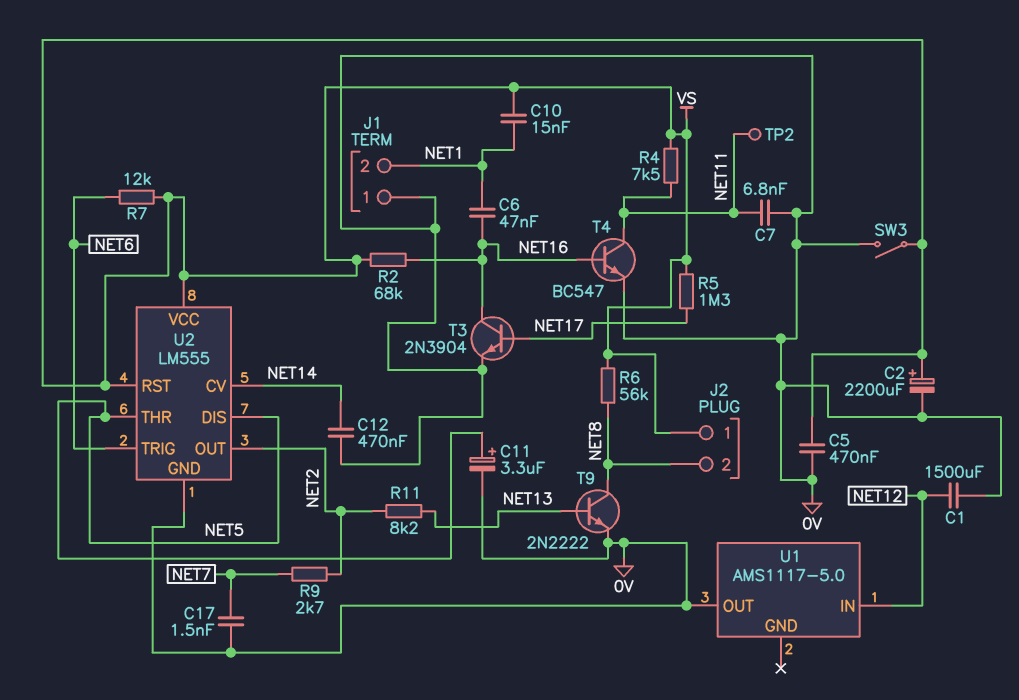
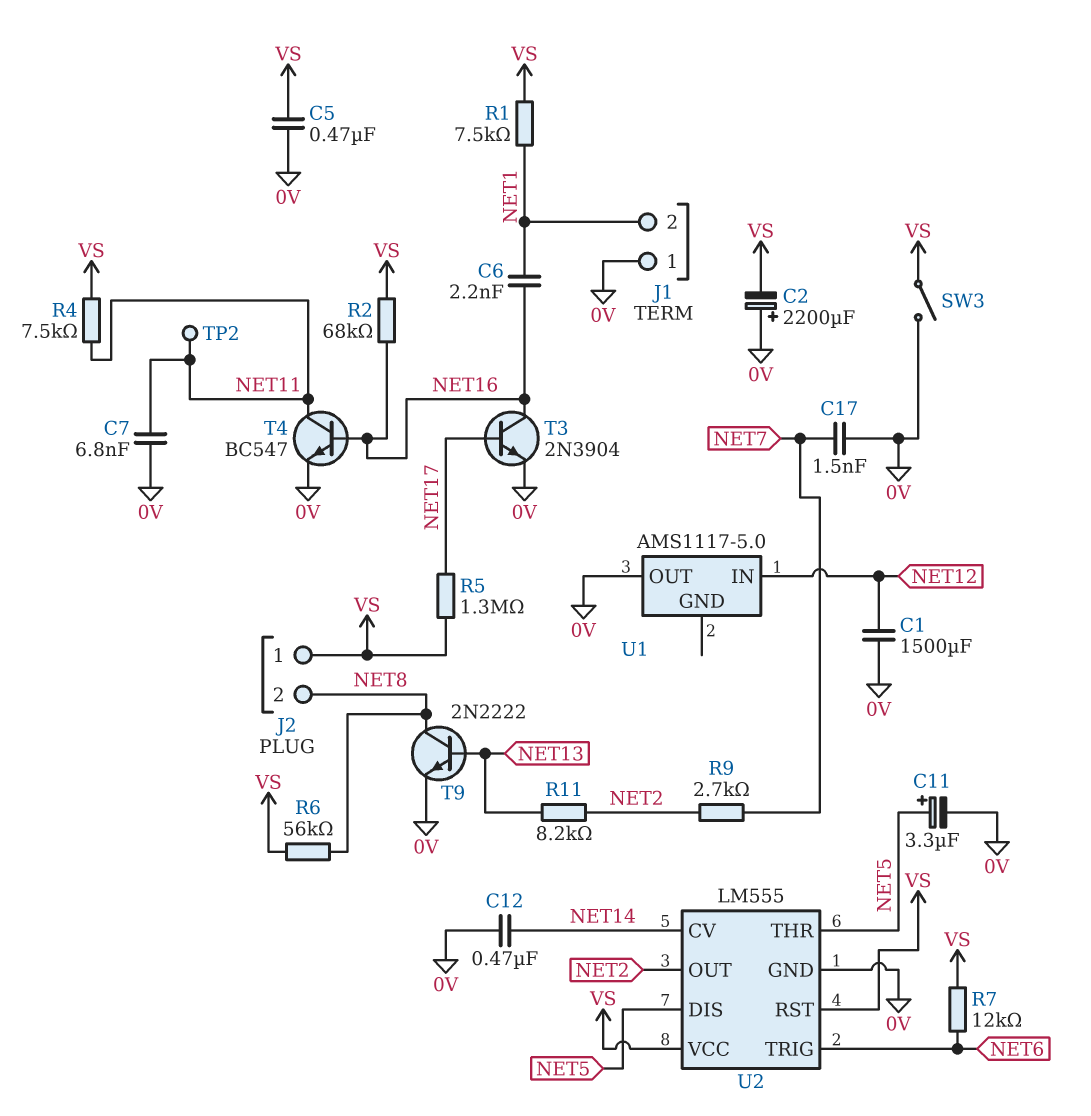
C2: 2200uF (plus VS, minus 0V) -> 2200uF (plus 0V, minus VS)
C6: 47nF (NET1, NET16) -> 2.2nF (NET1, NET16)
C10: 15nF (NET1, VS) -> none
R1: none -> 7.5k (NET1, VS)

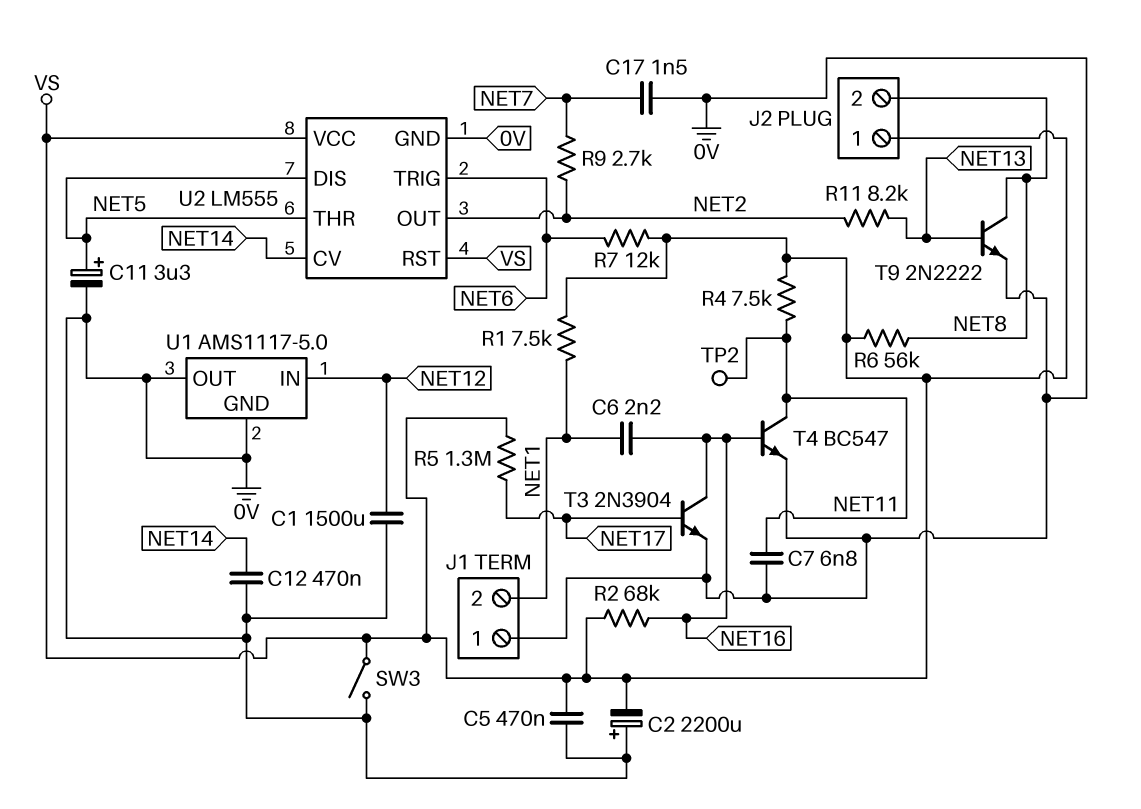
U1 pin GND: none -> 0V

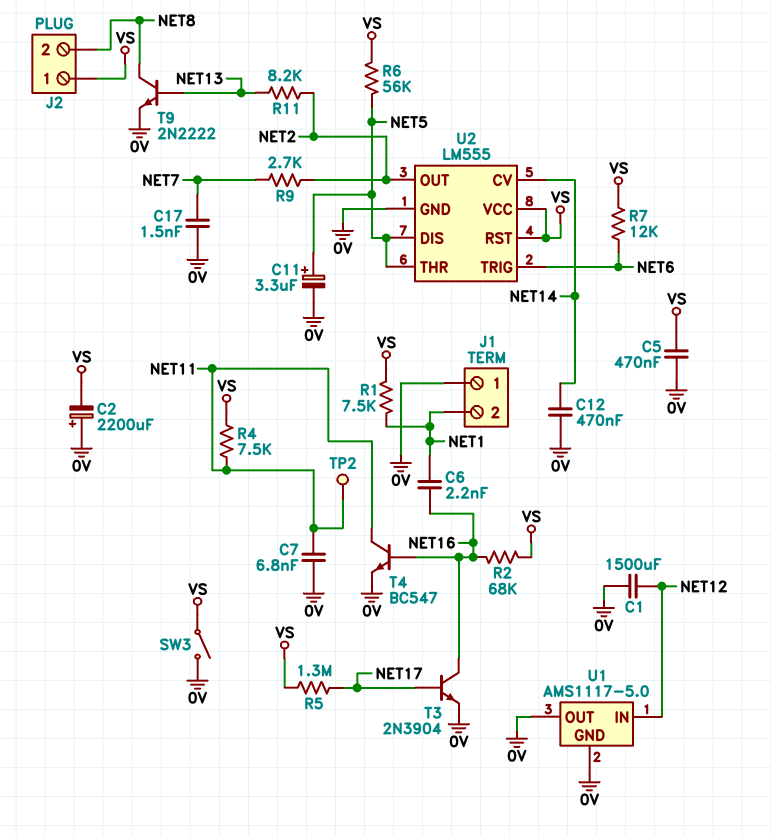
R6: 56k (NET8, VS) -> 56k (NET5, VS)

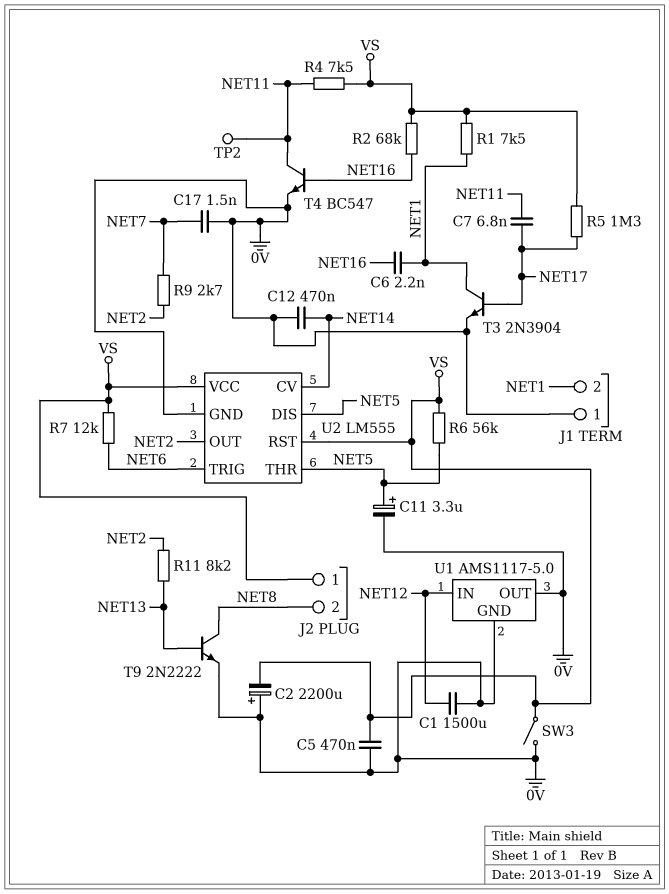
C7: 6.8nF (0V, NET11) -> 6.8nF (NET11, NET17)
T3: NPN 2N3904 (B NET17, C NET16, E 0V) -> NPN 2N3904 (B NET17, C NET1, E 0V)

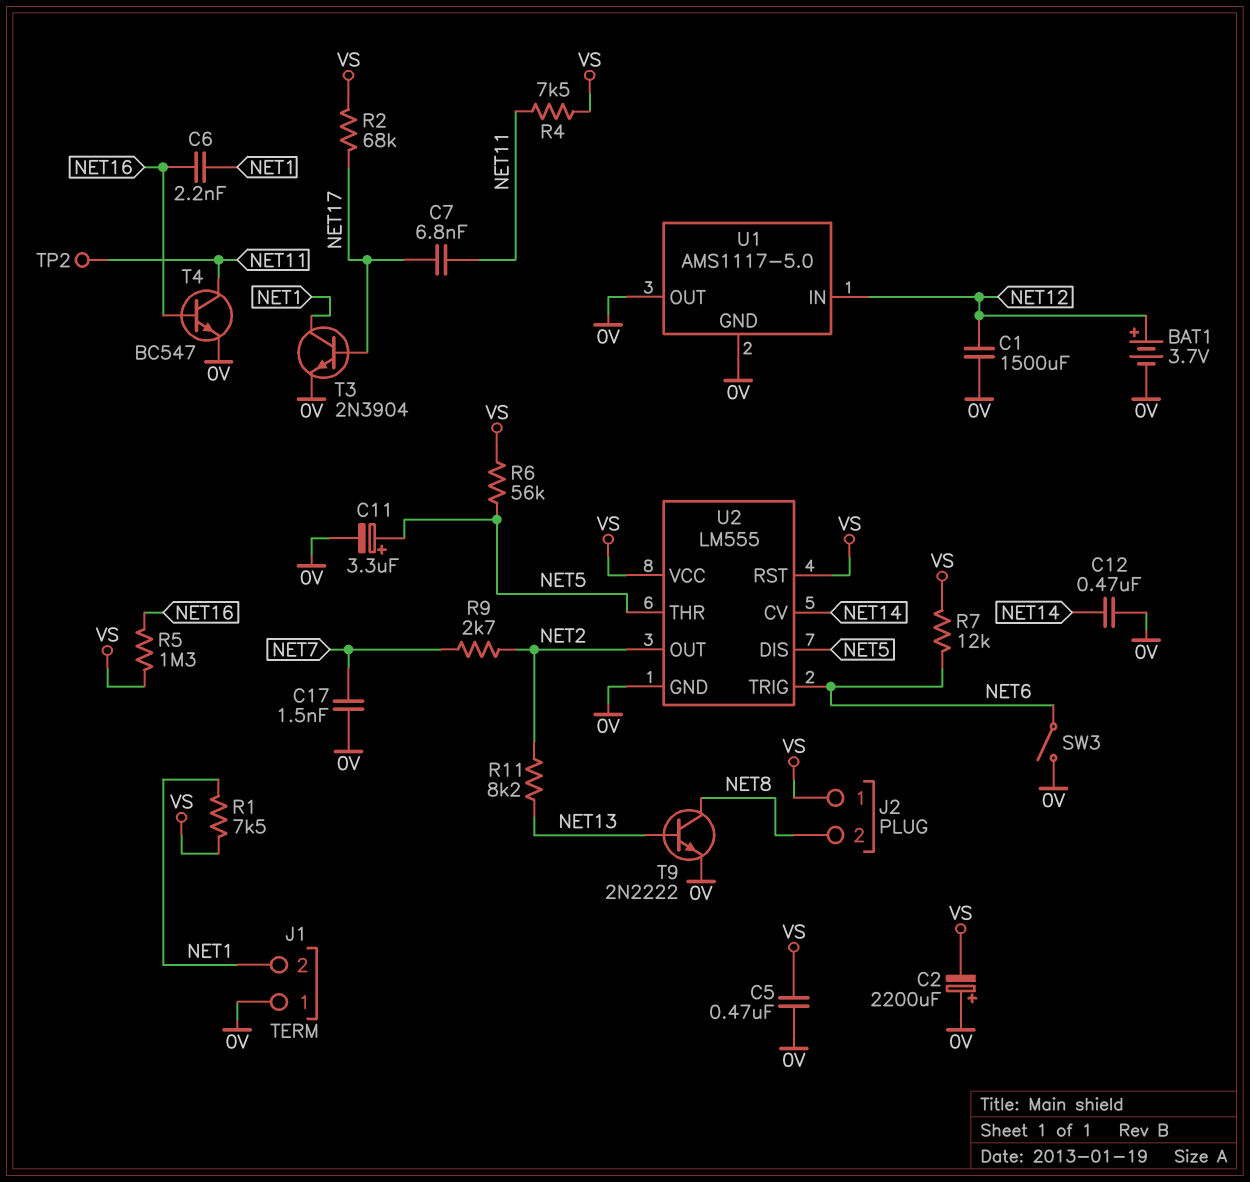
BAT1: none -> 3.7V (plus NET12, minus 0V)
R2: 68k (NET16, VS) -> 68k (NET17, VS)
R5: 1.3M (NET17, VS) -> 1.3M (NET16, VS)
SW3: switch (0V, VS) -> switch (0V, NET6)

